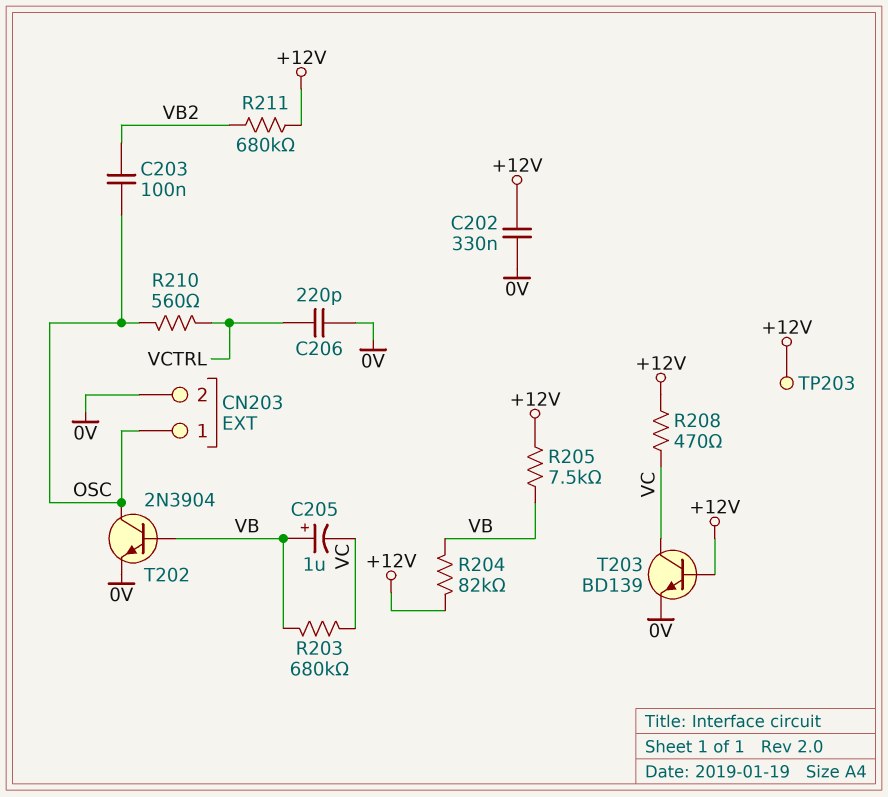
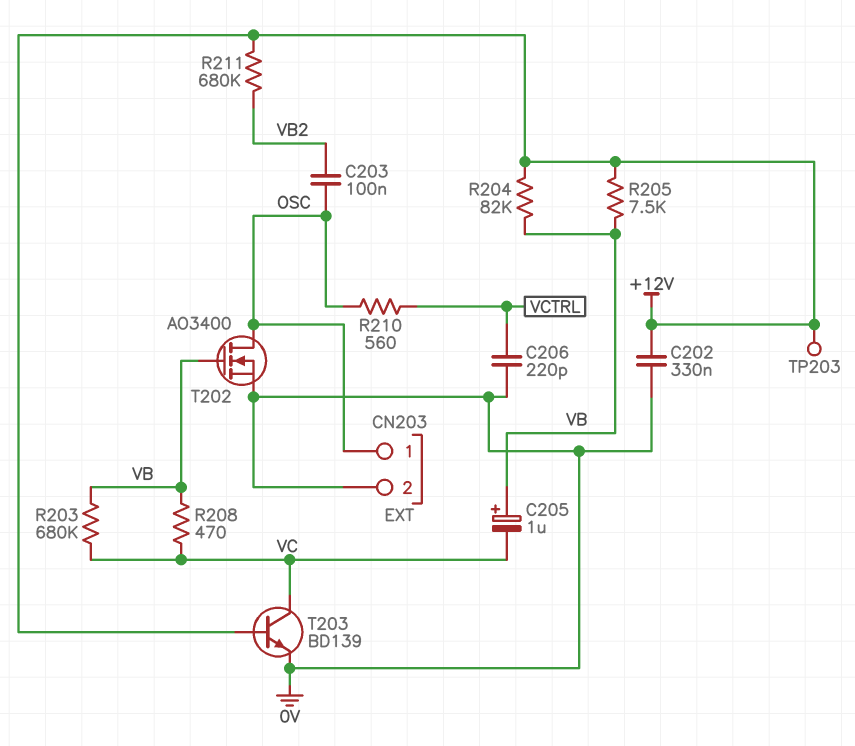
R208: 470 (+12V, VC) -> 470 (VB, VC)
T202: NPN 2N3904 (B VB, C OSC, E 0V) -> NMOS AO3400 (G VB, D OSC, S 0V)

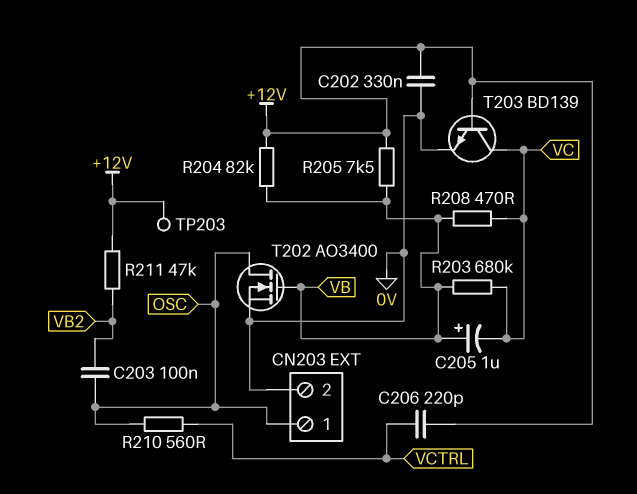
C206: 220pF (0V, VCTRL) -> 220pF (+12V, VCTRL)
R211: 680k (+12V, VB2) -> 47k (+12V, VB2)

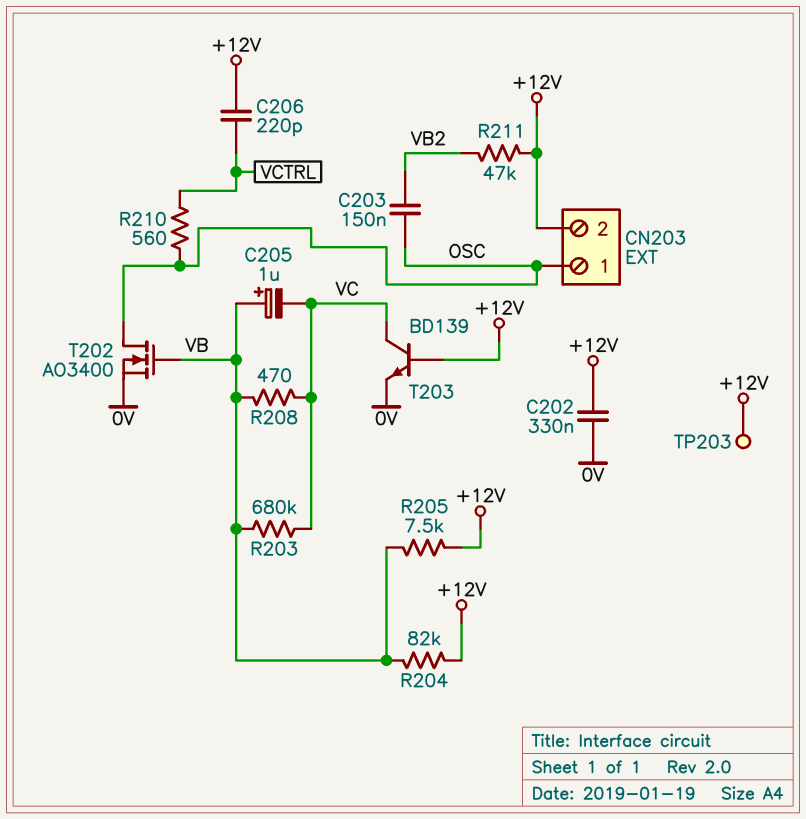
C203: 100nF (OSC, VB2) -> 150nF (OSC, VB2)
CN203 pin 2: 0V -> +12V

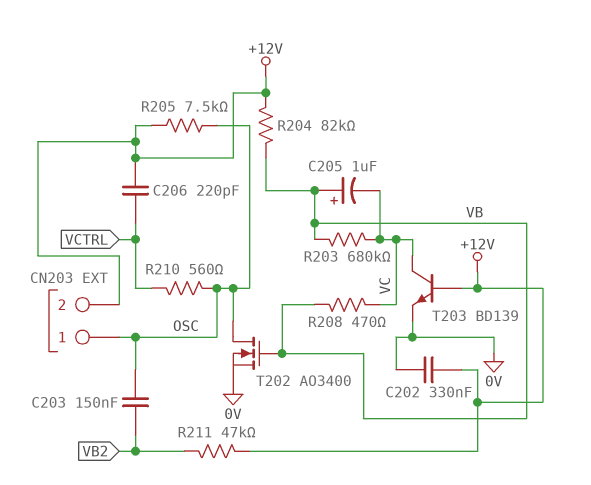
R205: 7.5k (+12V, VB) -> 7.5k (+12V, OSC)
TP203: test point (+12V) -> none

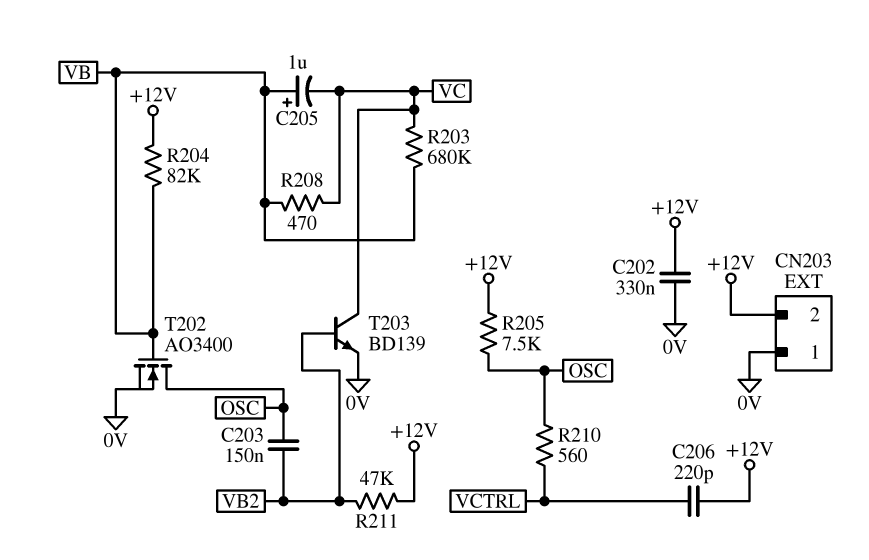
CN203 pin 1: OSC -> 0V
T203: NPN BD139 (B +12V, C VC, E 0V) -> NPN BD139 (B VB2, C VC, E 0V)

